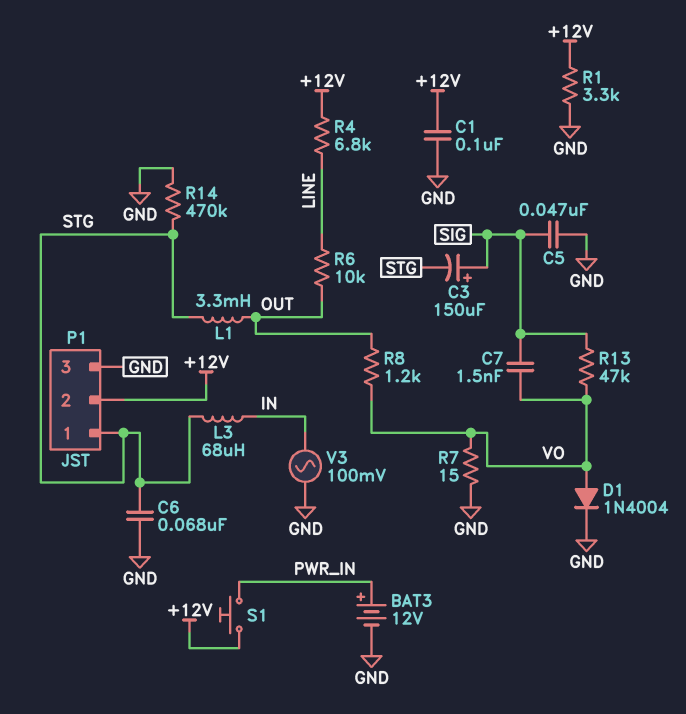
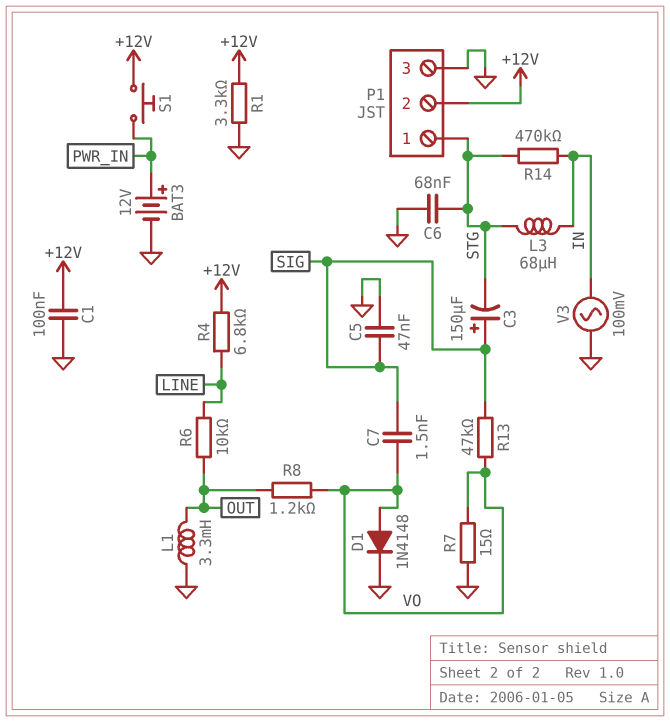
D1: diode 1N4004 (A VO, K GND) -> diode 1N4148 (A VO, K GND)
L1: 3.3mH (OUT, STG) -> 3.3mH (GND, OUT)
R14: 470k (GND, STG) -> 470k (IN, STG)

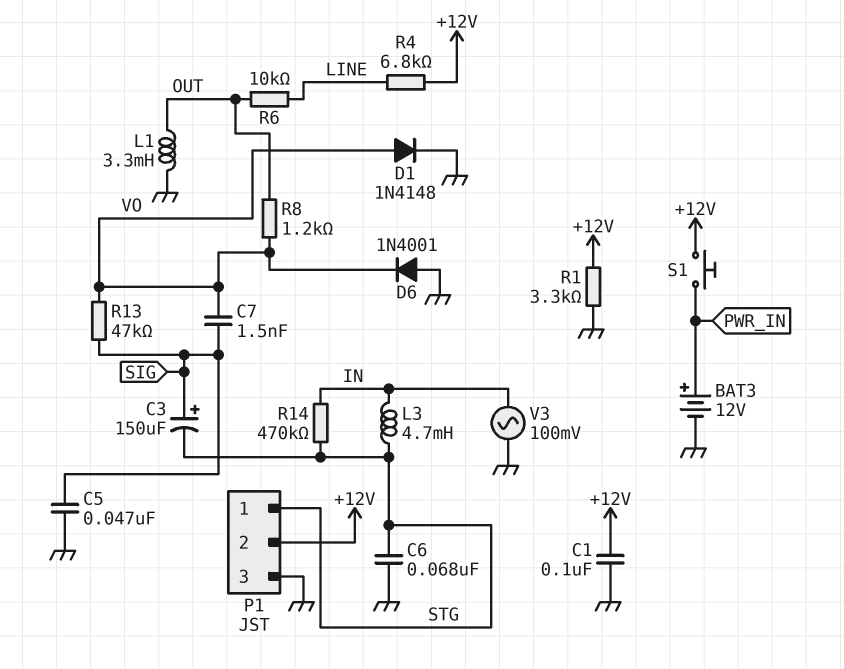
D6: none -> diode 1N4001 (A GND, K VO)
L3: 68uH (IN, STG) -> 4.7mH (IN, STG)
R7: 15 (GND, VO) -> none

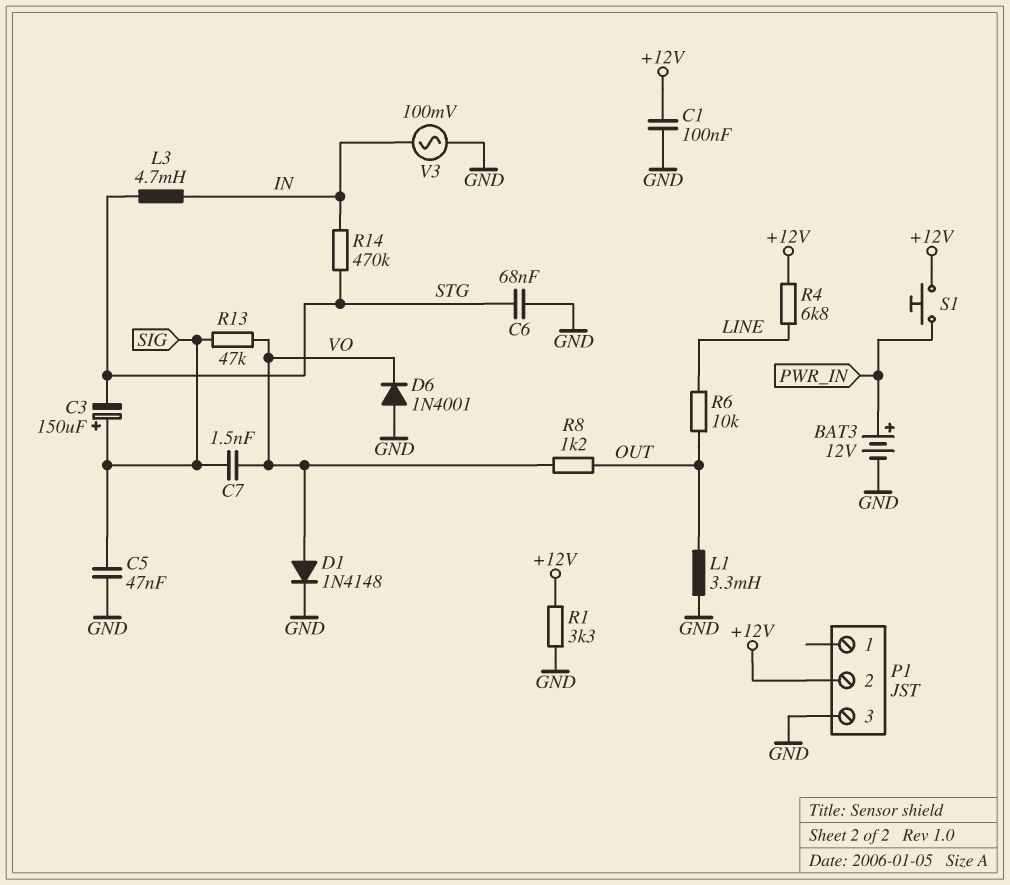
P1 pin 1: STG -> none

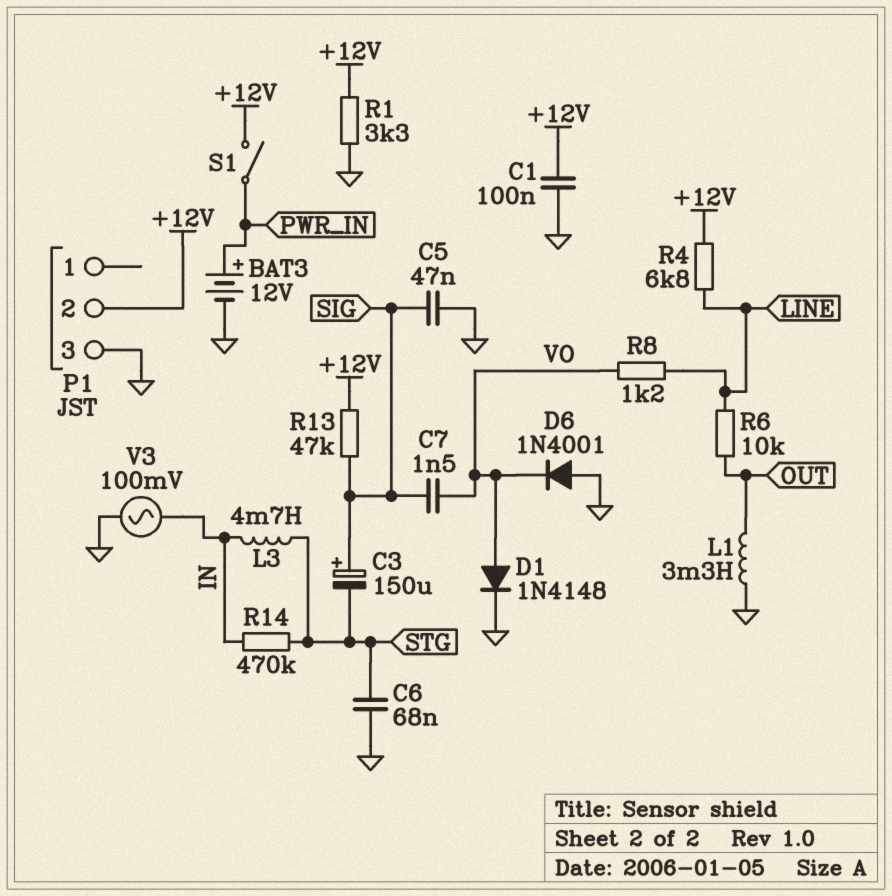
R8: 1.2k (OUT, VO) -> 1.2k (LINE, VO)
R13: 47k (SIG, VO) -> 47k (+12V, SIG)
S1: button (+12V, PWR_IN) -> switch (+12V, PWR_IN)

